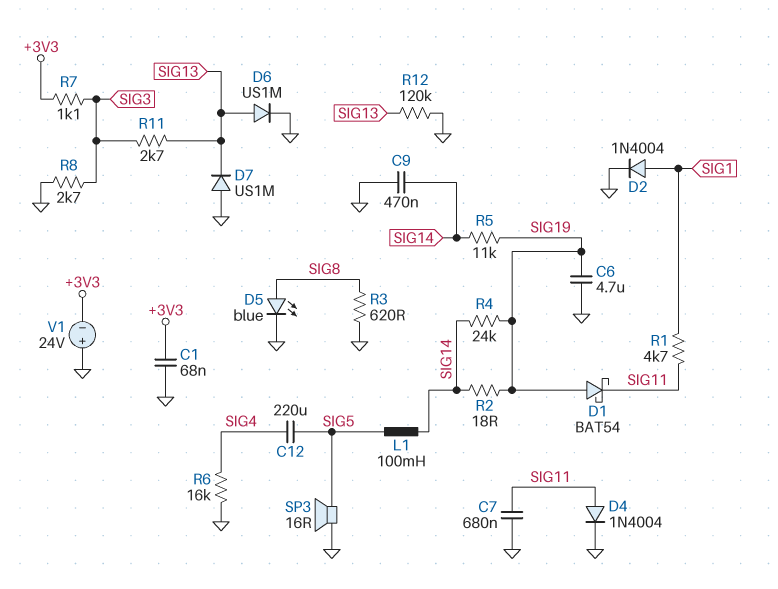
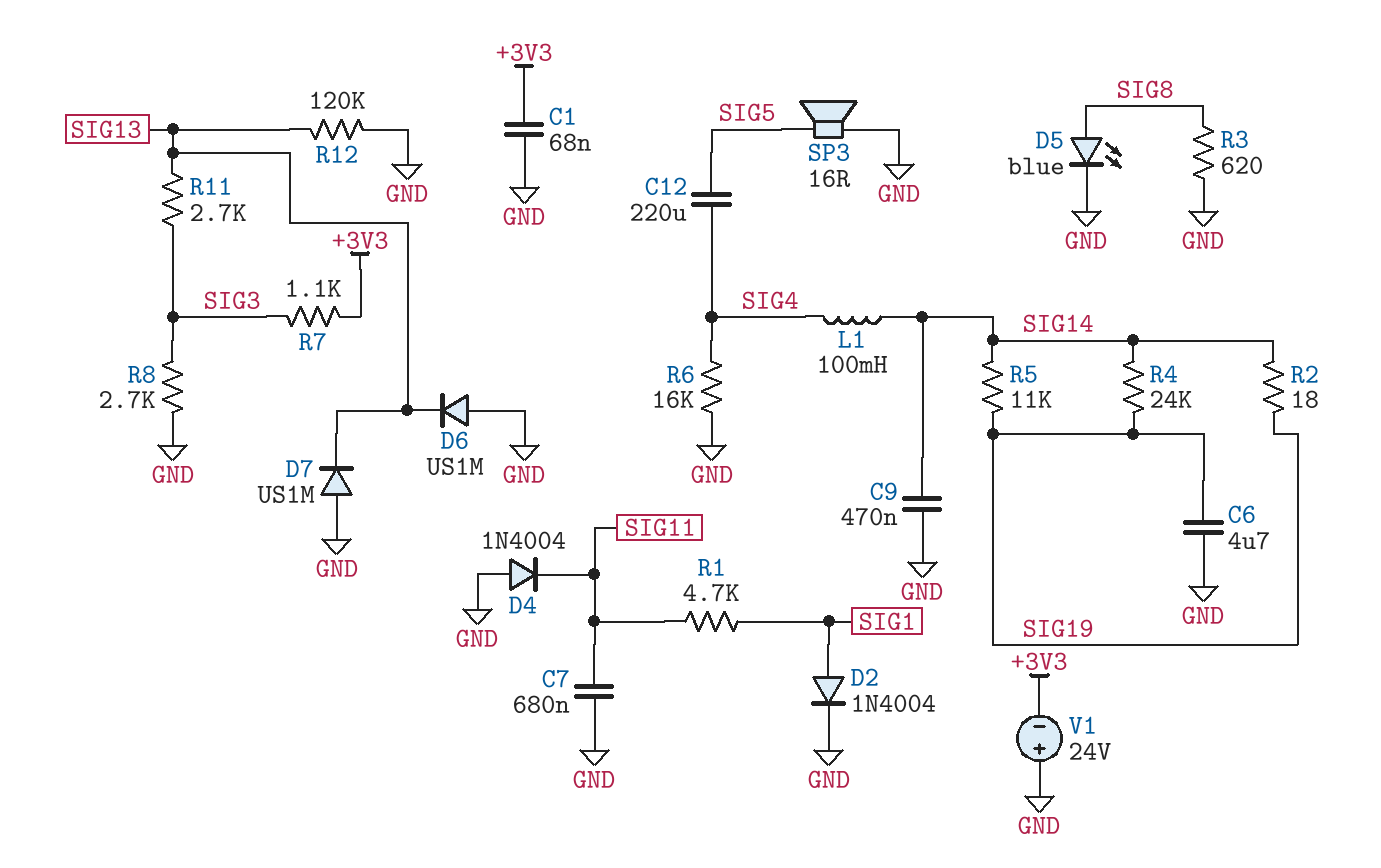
D1: schottky BAT54 (A SIG19, K SIG11) -> none
D4: diode 1N4004 (A SIG11, K GND) -> diode 1N4004 (A GND, K SIG11)
D6: diode US1M (A SIG13, K GND) -> diode US1M (A GND, K SIG13)
L1: 100mH (SIG5, SIG14) -> 100mH (SIG4, SIG14)

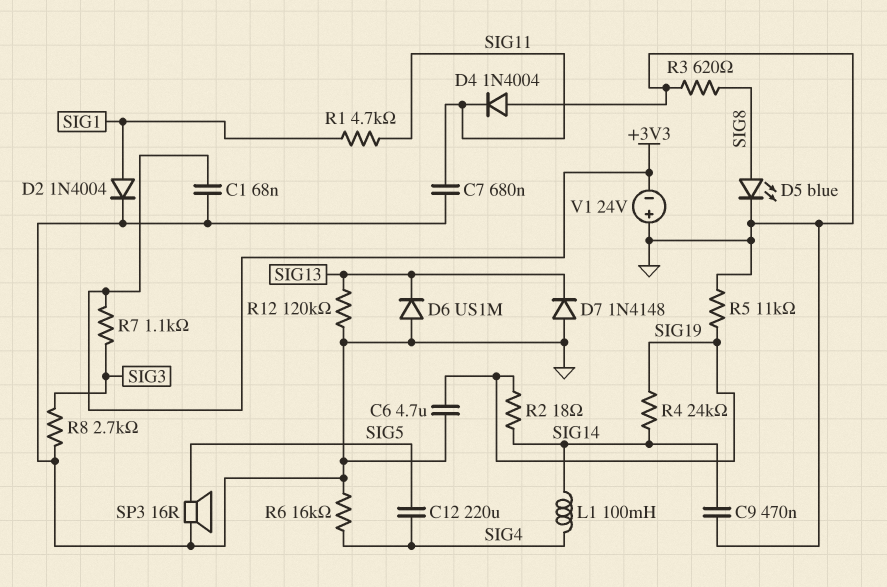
D7: diode US1M (A GND, K SIG13) -> diode 1N4148 (A GND, K SIG13)
R5: 11k (SIG14, SIG19) -> 11k (GND, SIG19)
R11: 2.7k (SIG3, SIG13) -> none

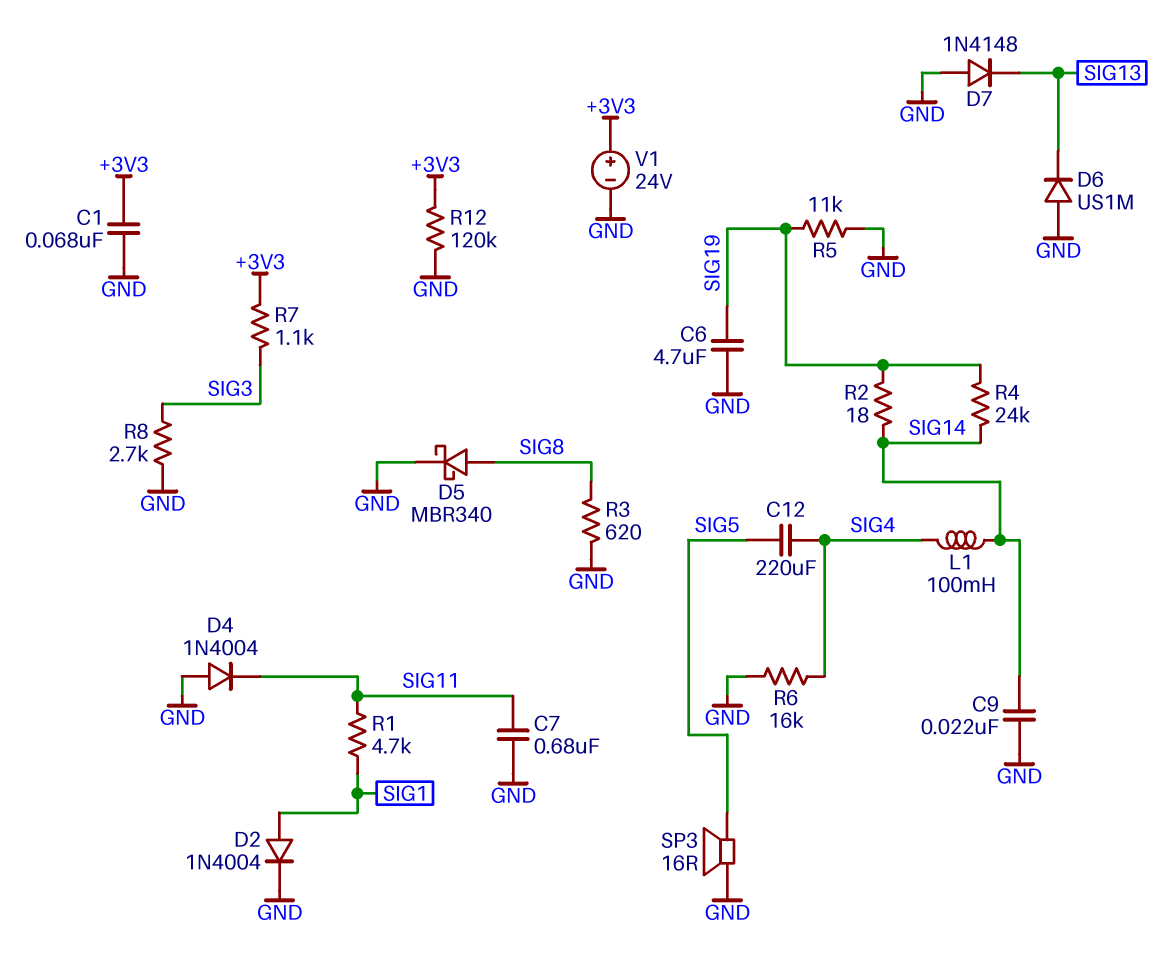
C9: 470nF (GND, SIG14) -> 22nF (GND, SIG14)
D5: LED blue (A SIG8, K GND) -> schottky MBR340 (A SIG8, K GND)
R12: 120k (GND, SIG13) -> 120k (+3V3, GND)
V1: 24V (plus GND, minus +3V3) -> 24V (plus +3V3, minus GND)

